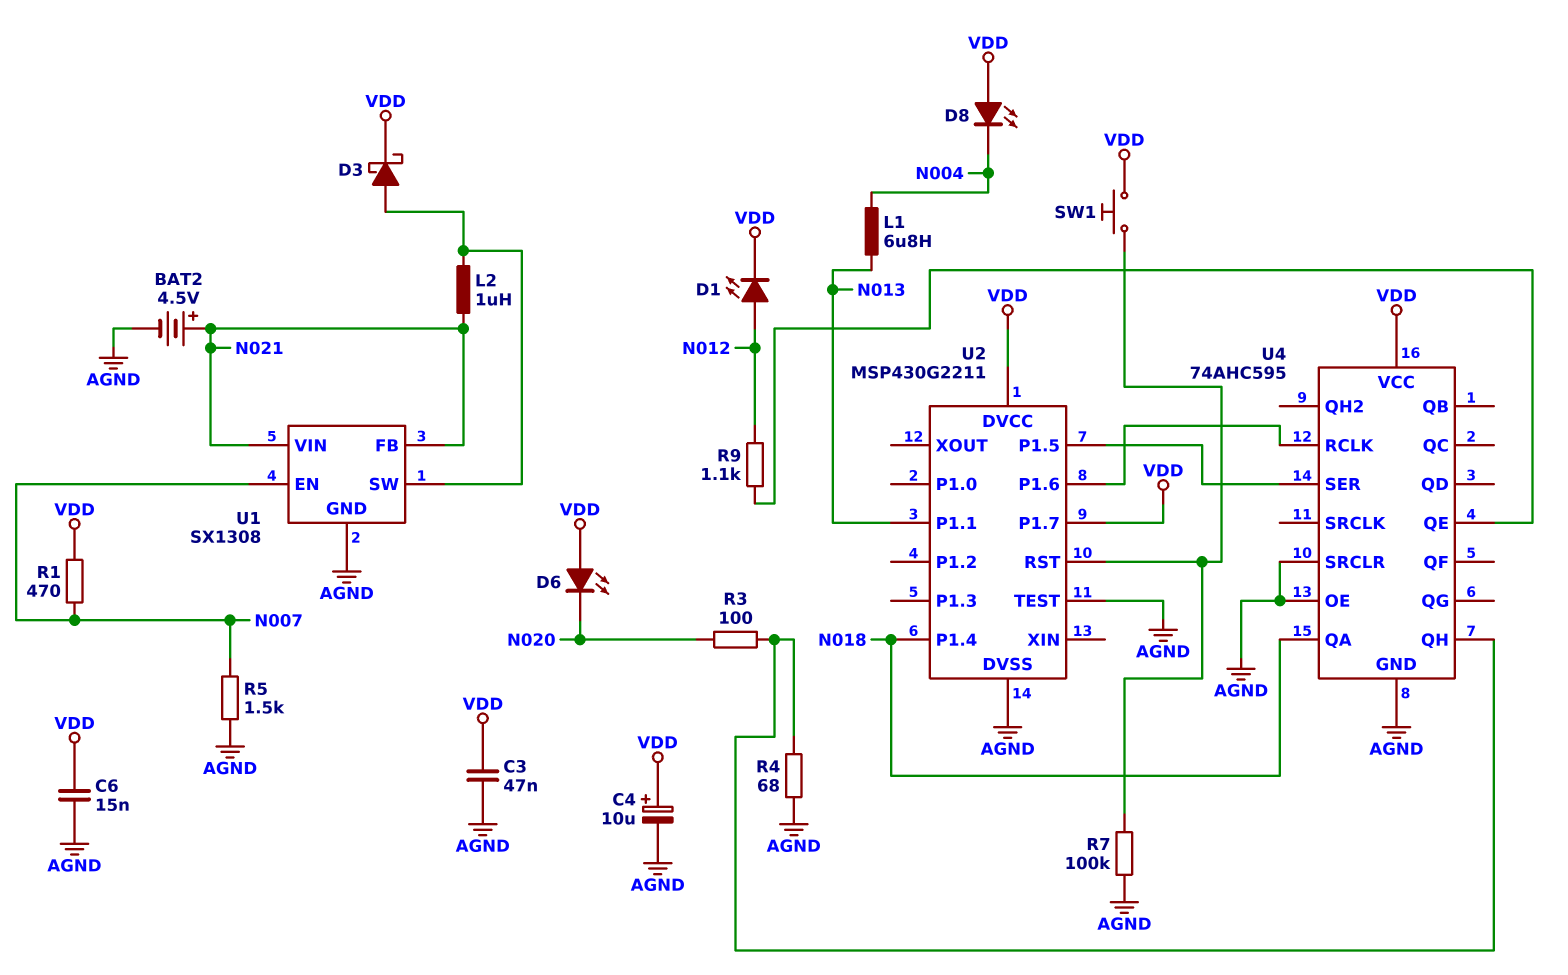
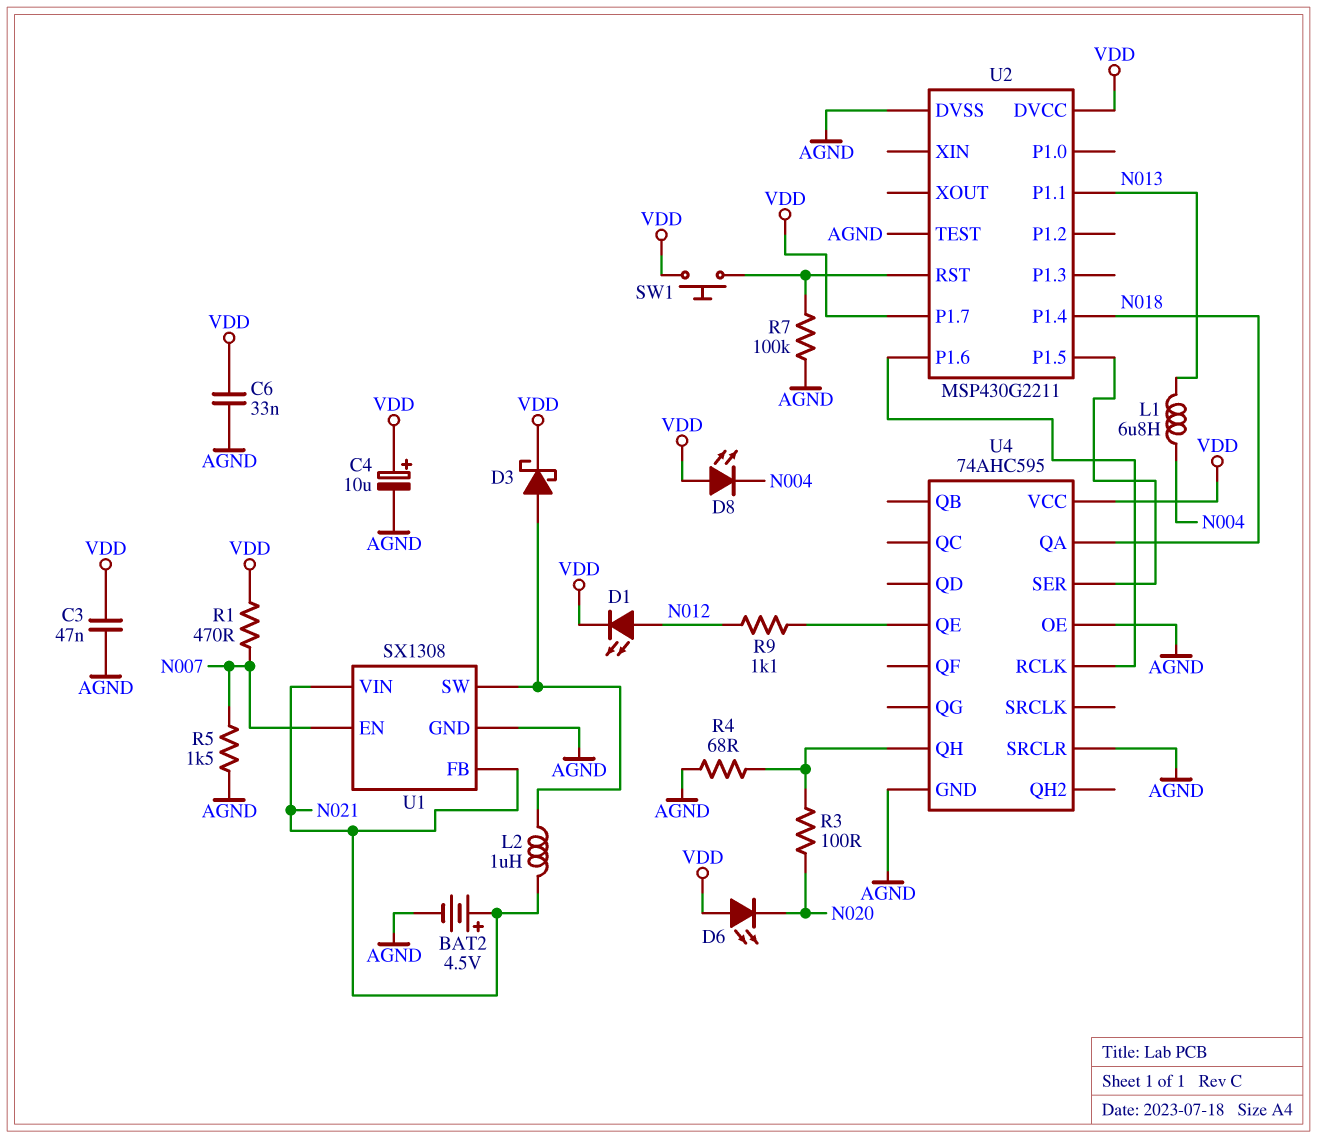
C6: 15nF (AGND, VDD) -> 33nF (AGND, VDD)

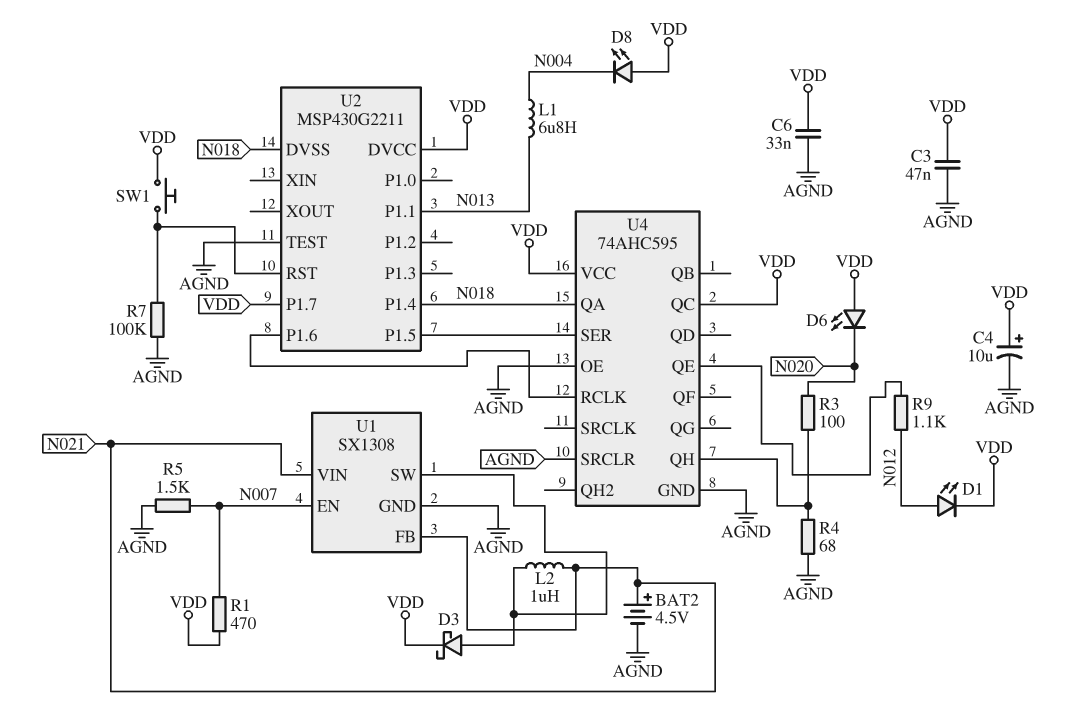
U2 pin DVSS: AGND -> N018
U4 pin QC: none -> VDD

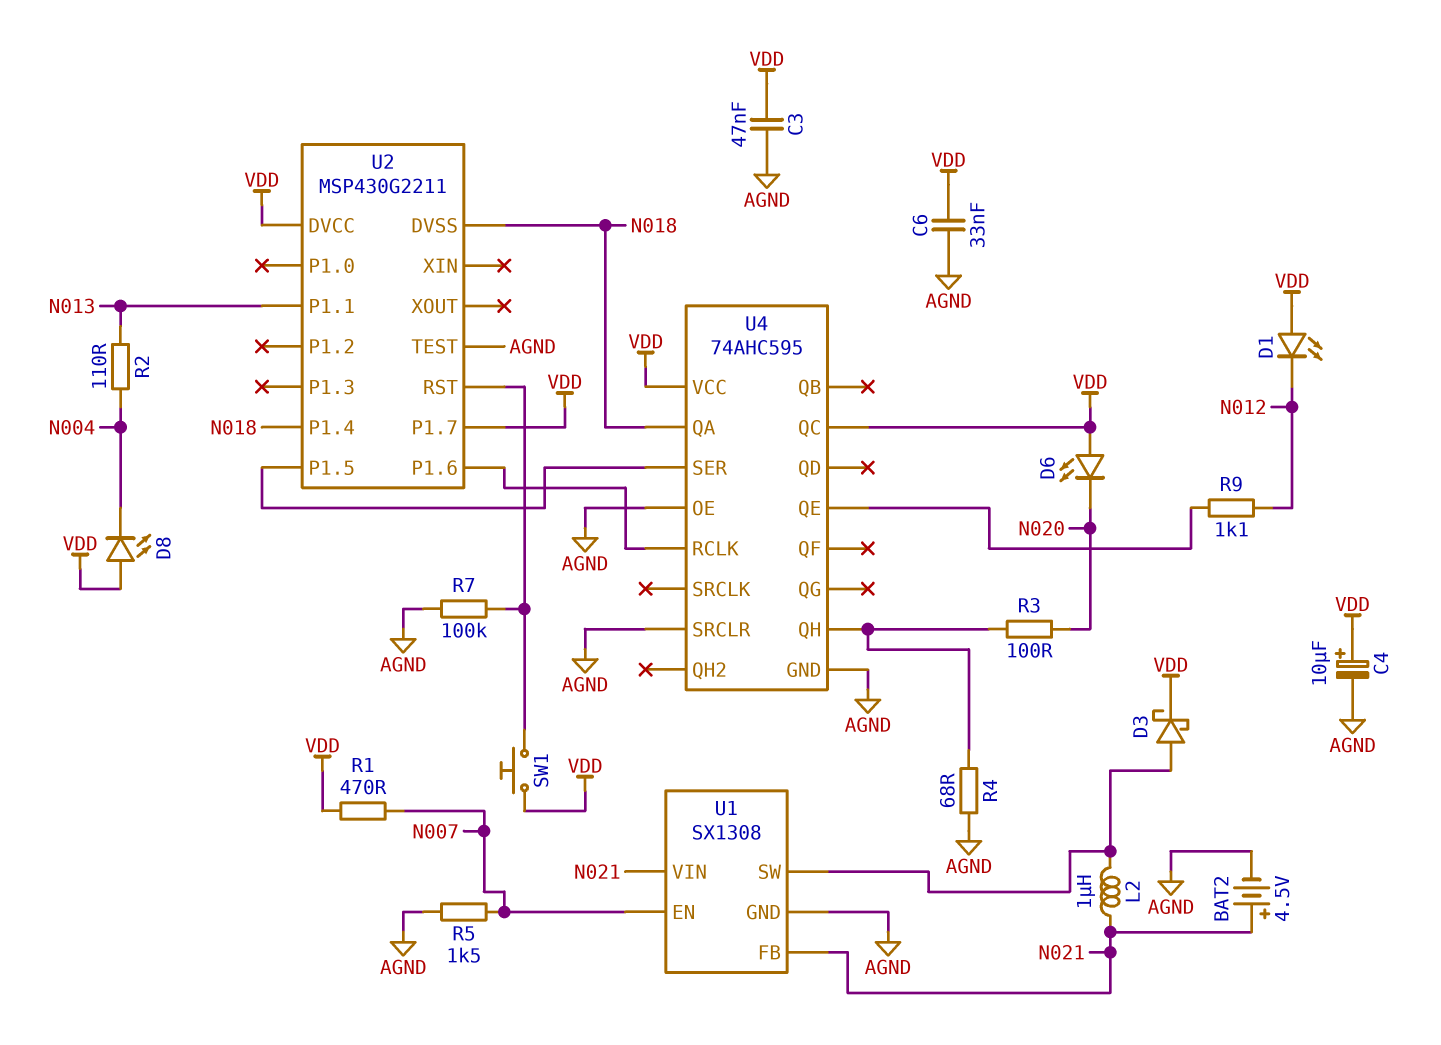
D1: LED (A N012, K VDD) -> LED (A VDD, K N012)
L1: 6.8uH (N004, N013) -> none
R2: none -> 110 (N004, N013)

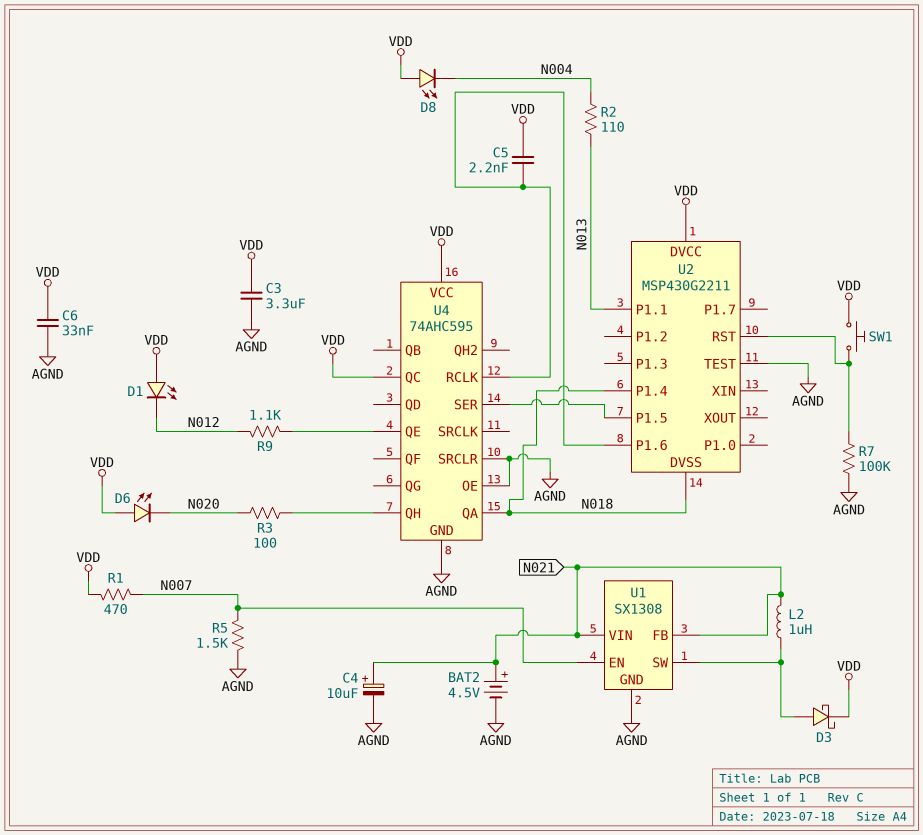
C3: 47nF (AGND, VDD) -> 3.3uF (AGND, VDD)
C4: 10uF (plus VDD, minus AGND) -> 10uF (plus N021, minus AGND)
C5: none -> 2.2nF (U2/P1.6, VDD)
R4: 68 (AGND, U4/QH) -> none
U2 pin P1.7: VDD -> none

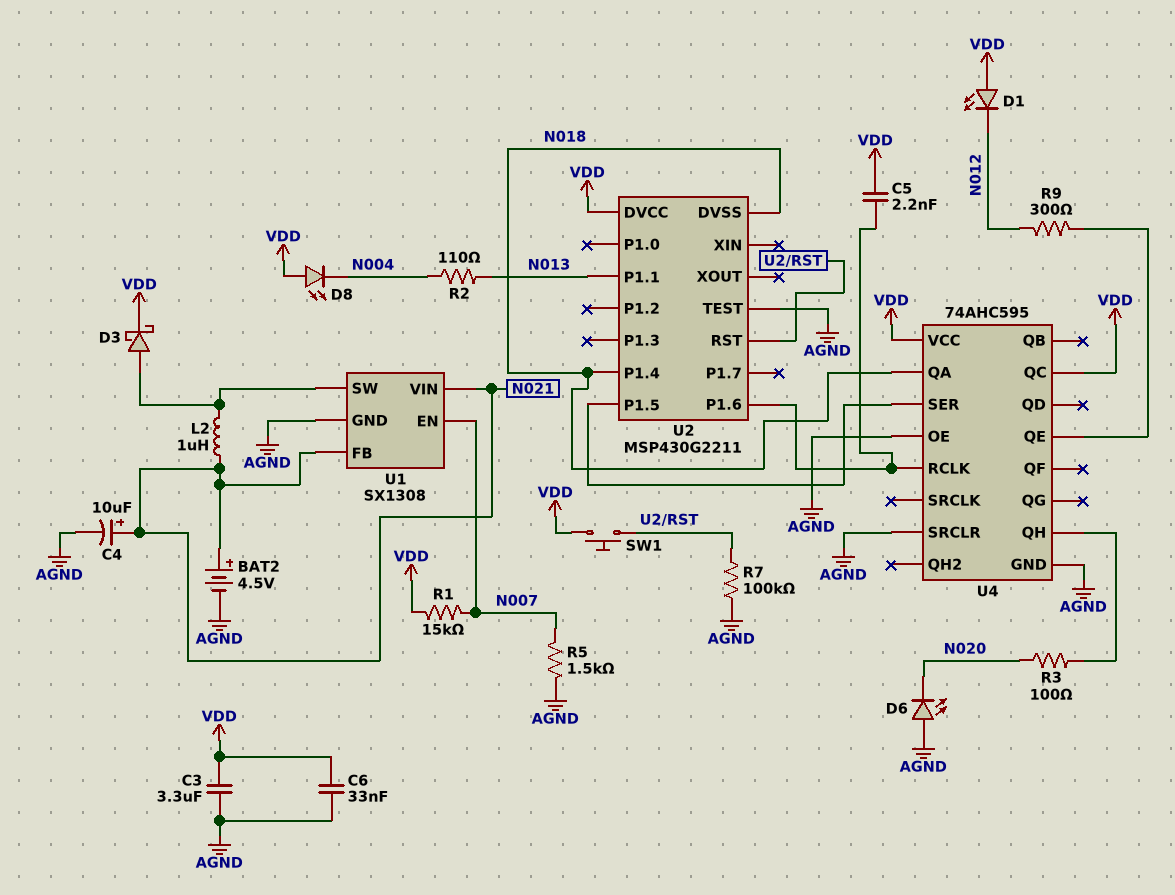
D6: LED (A VDD, K N020) -> LED (A AGND, K N020)
R1: 470 (N007, VDD) -> 15k (N007, VDD)
R9: 1.1k (N012, U4/QE) -> 300 (N012, U4/QE)

